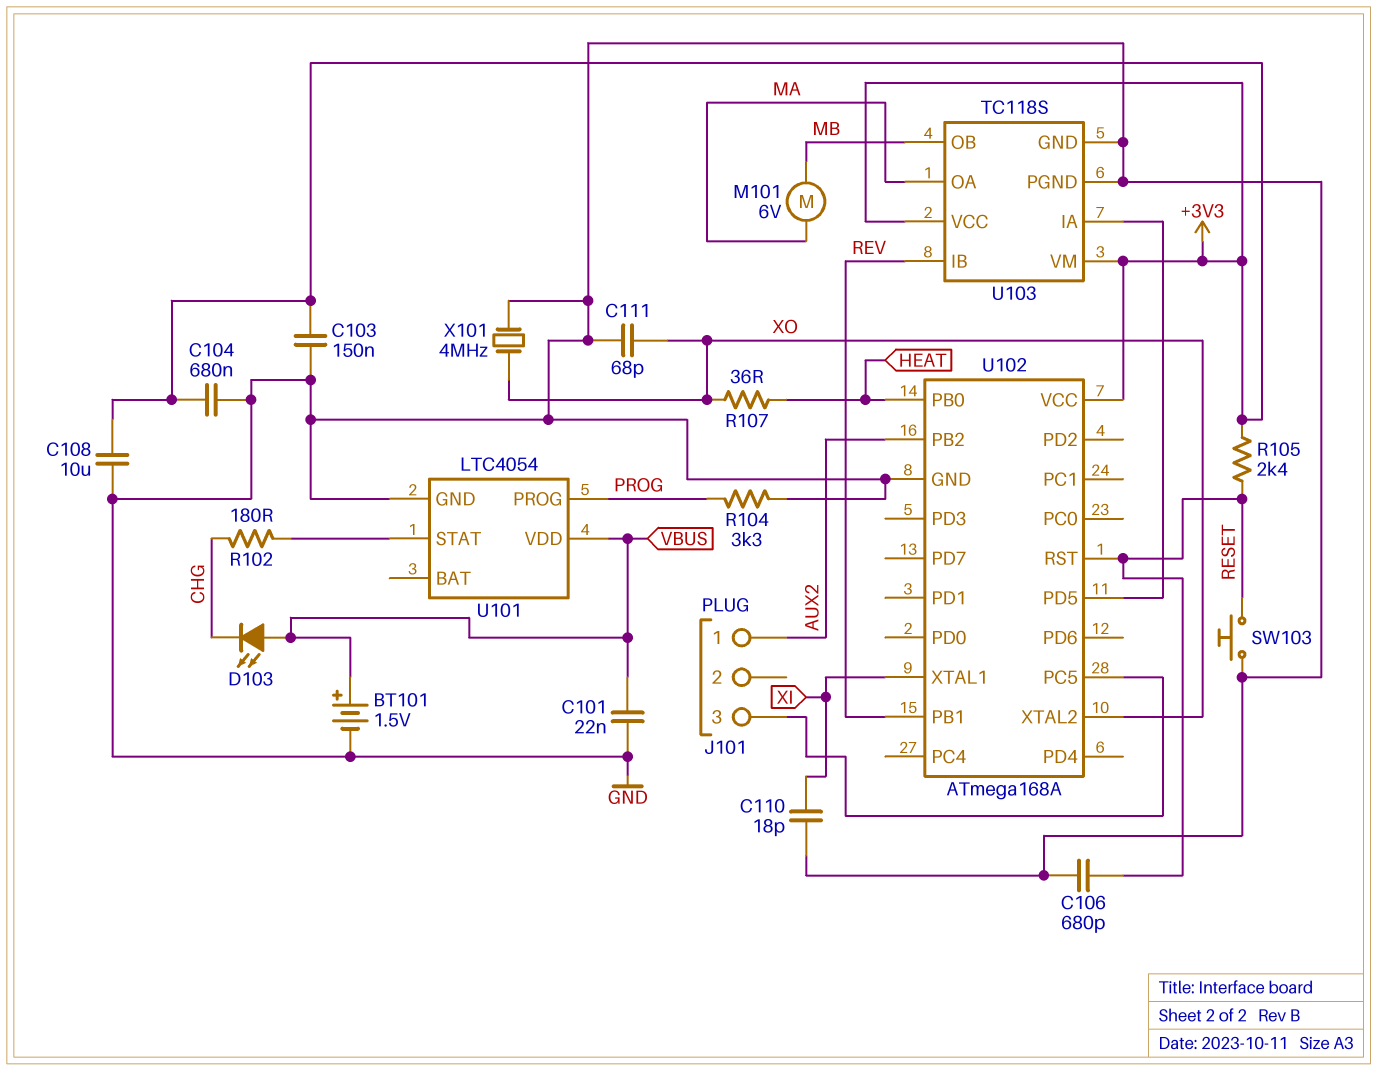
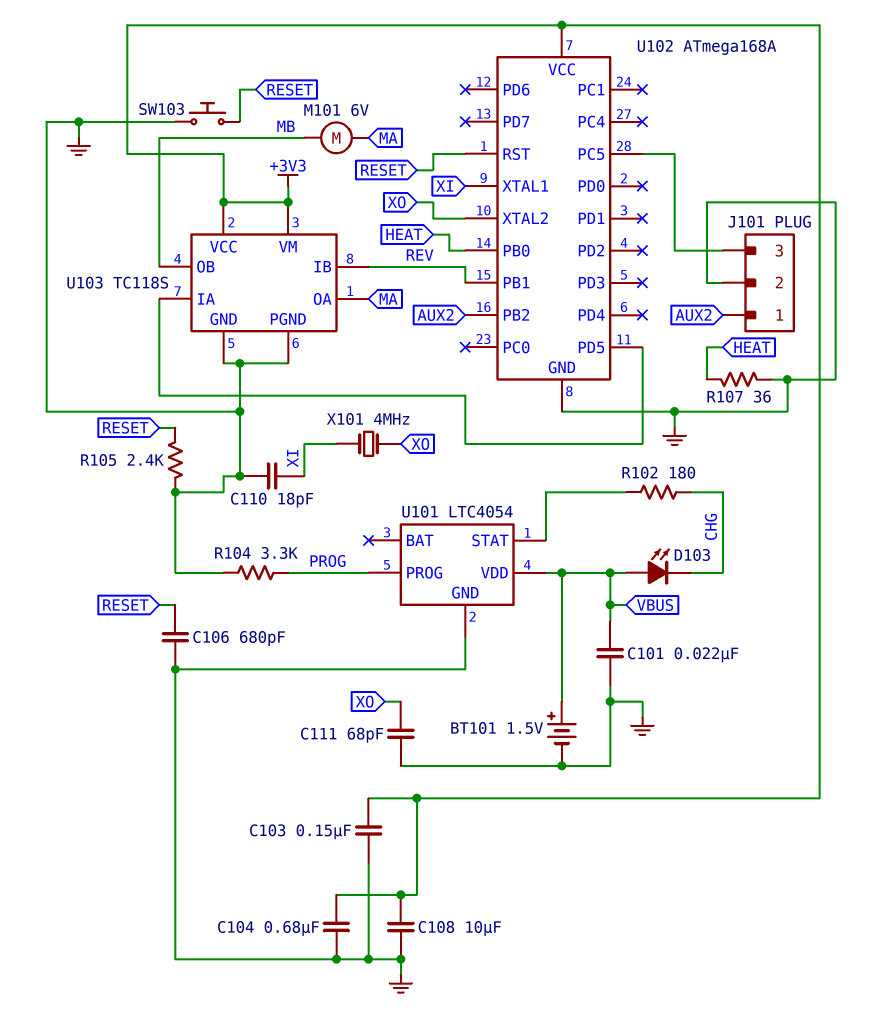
J101 pin 2: none -> GND
R105: 2.4k (+3V3, RESET) -> 2.4k (GND, RESET)
R107: 36 (HEAT, XO) -> 36 (GND, HEAT)
X101: 4MHz (GND, XO) -> 4MHz (XI, XO)

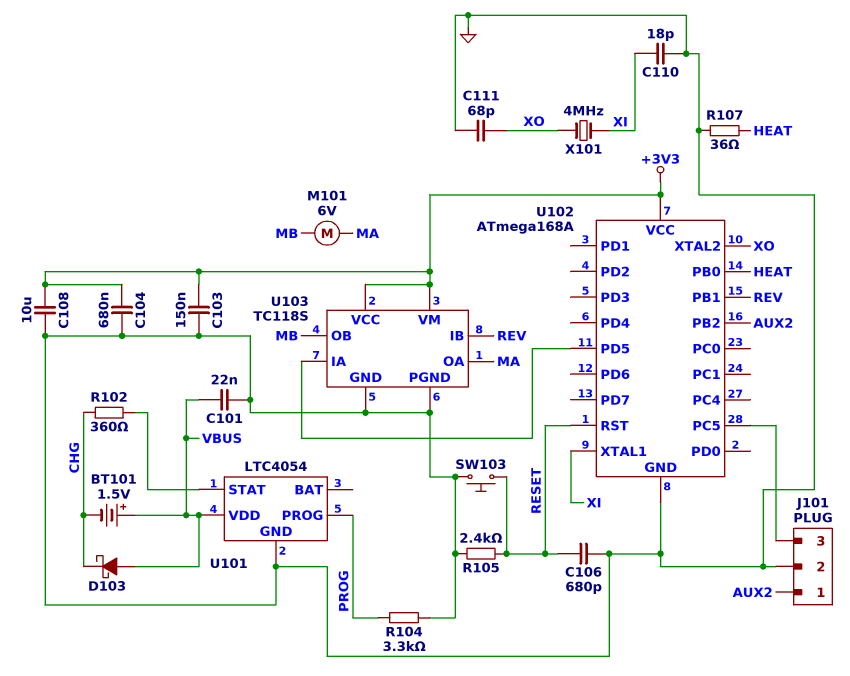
BT101: 1.5V (plus VBUS, minus GND) -> 1.5V (plus VBUS, minus CHG)
D103: LED (A VBUS, K CHG) -> schottky (A VBUS, K CHG)
R102: 180 (CHG, U101/STAT) -> 360 (CHG, U101/STAT)

